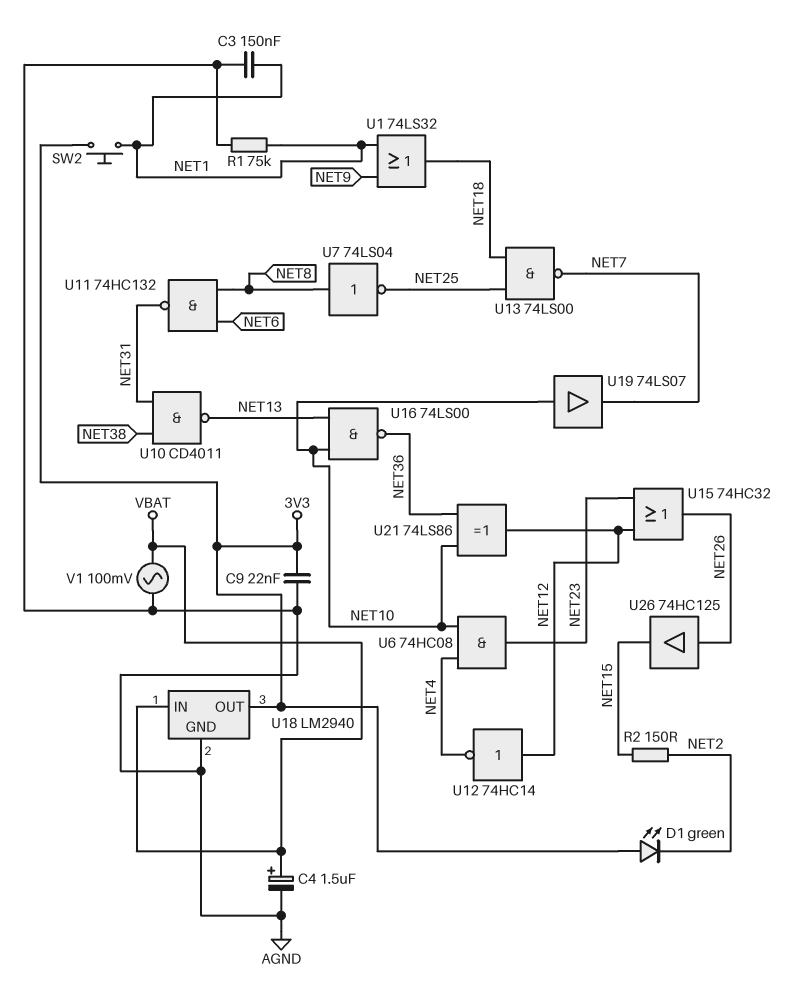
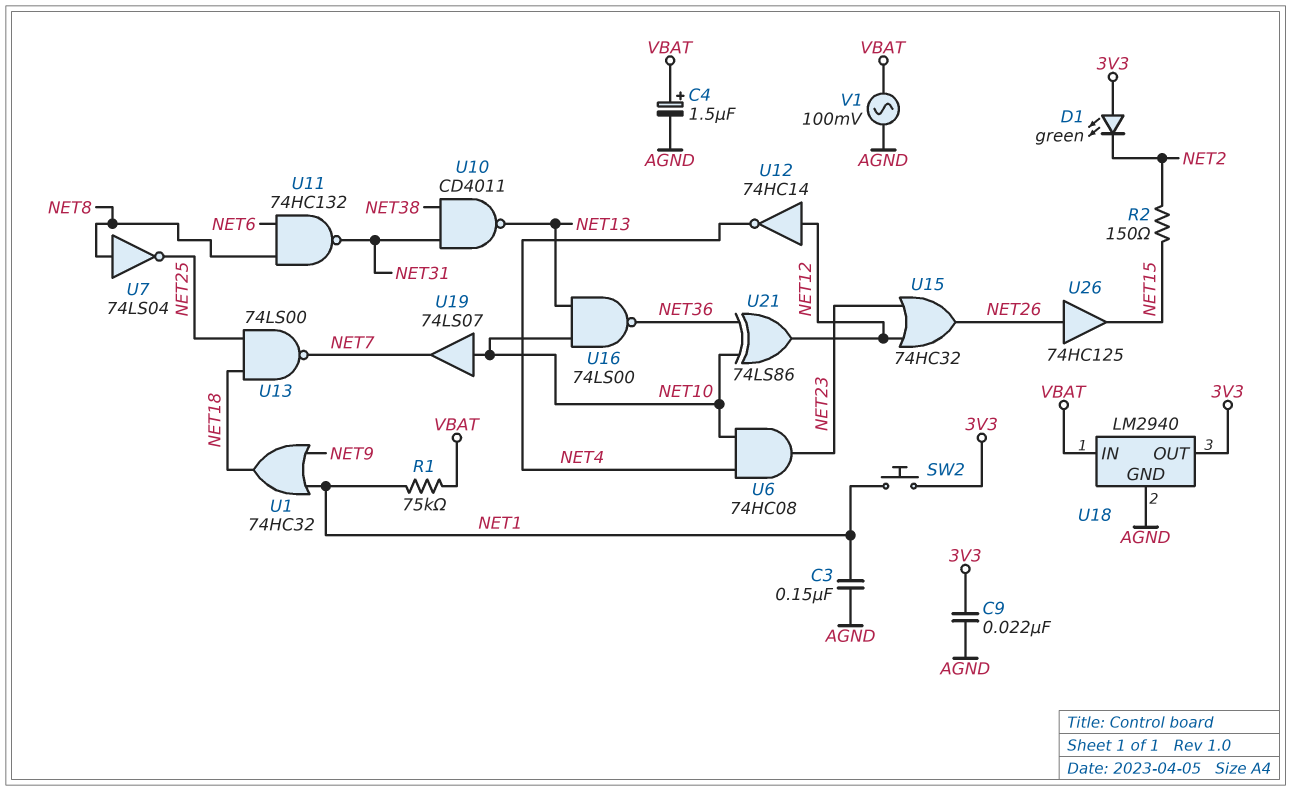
R1: 75k (AGND, NET1) -> 75k (NET1, VBAT)
U1: OR 74LS32 (in NET1, in NET9, out NET18) -> OR 74HC32 (in NET1, in NET9, out NET18)

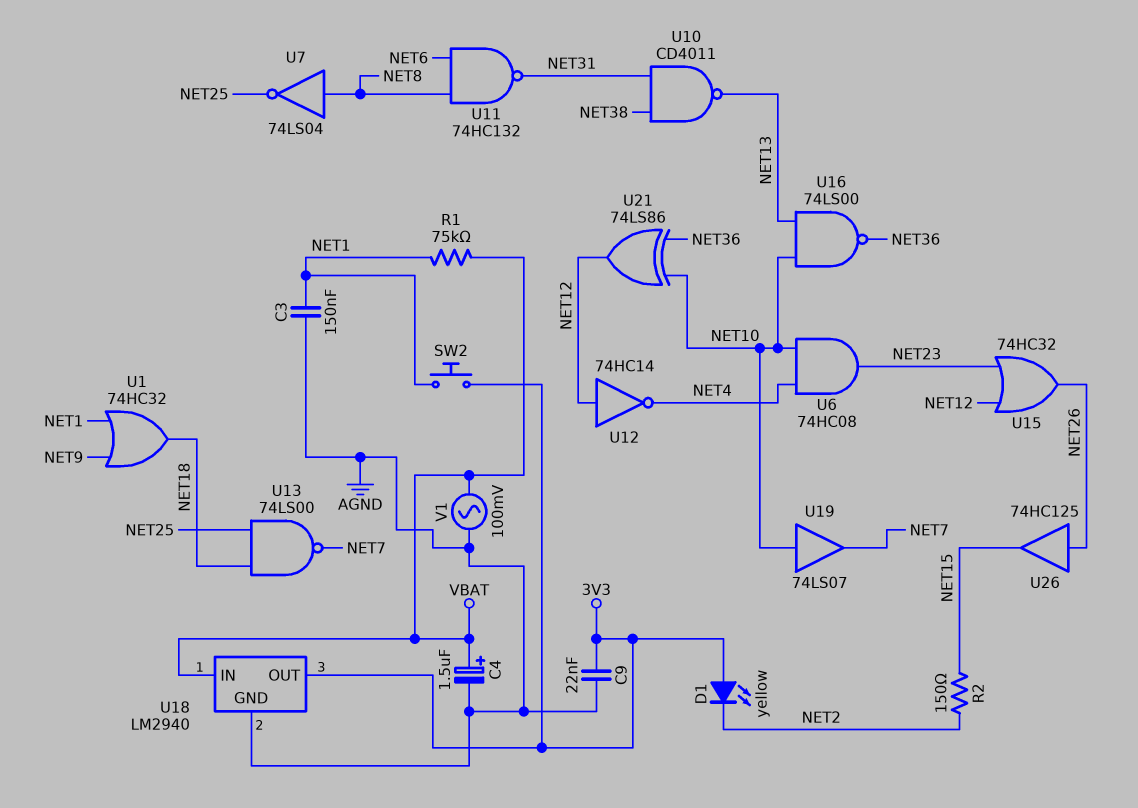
D1: LED green (A 3V3, K NET2) -> LED yellow (A 3V3, K NET2)

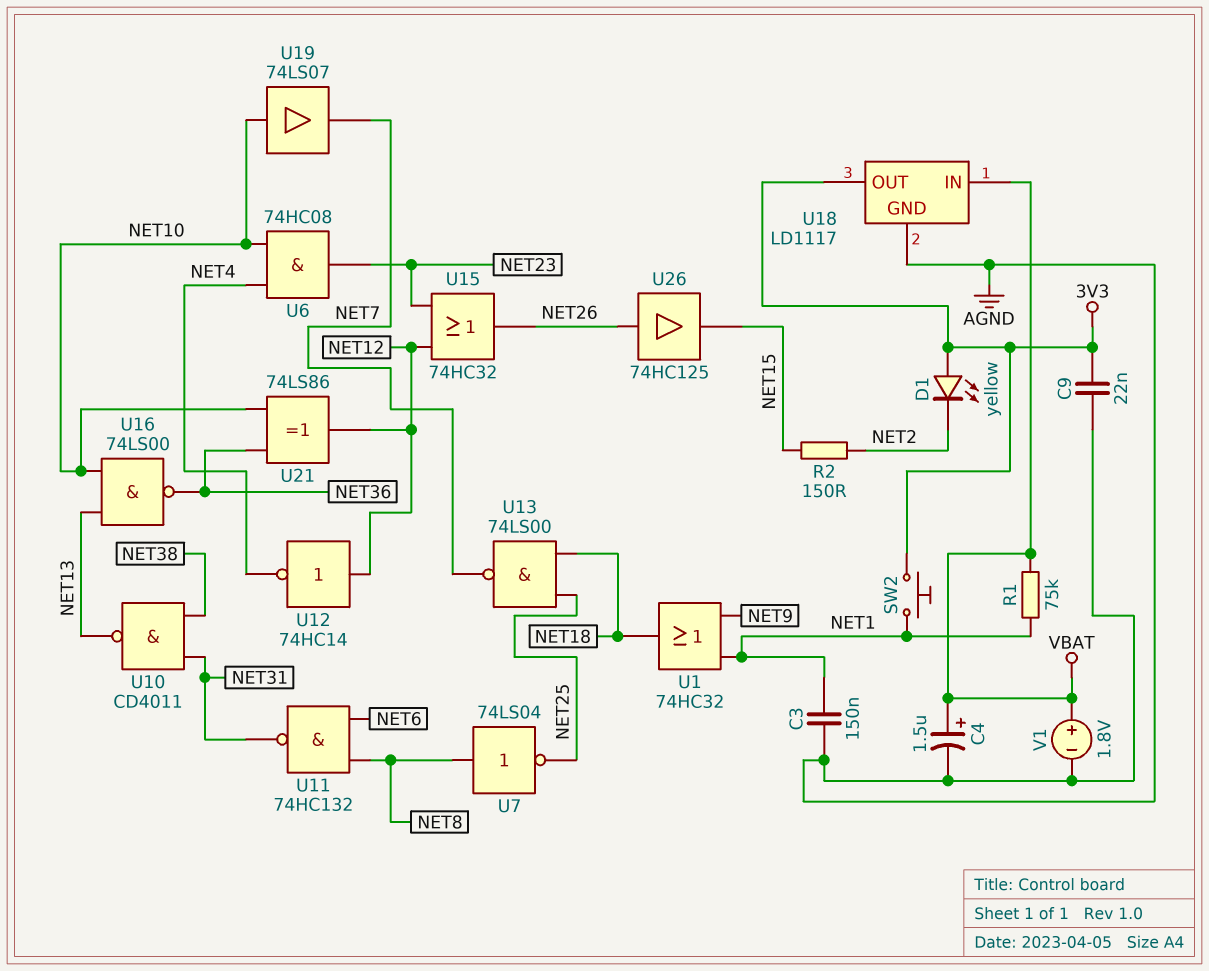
U18: LM2940 -> LD1117
V1: AC 100mV (AGND, VBAT) -> 1.8V (plus VBAT, minus AGND)

